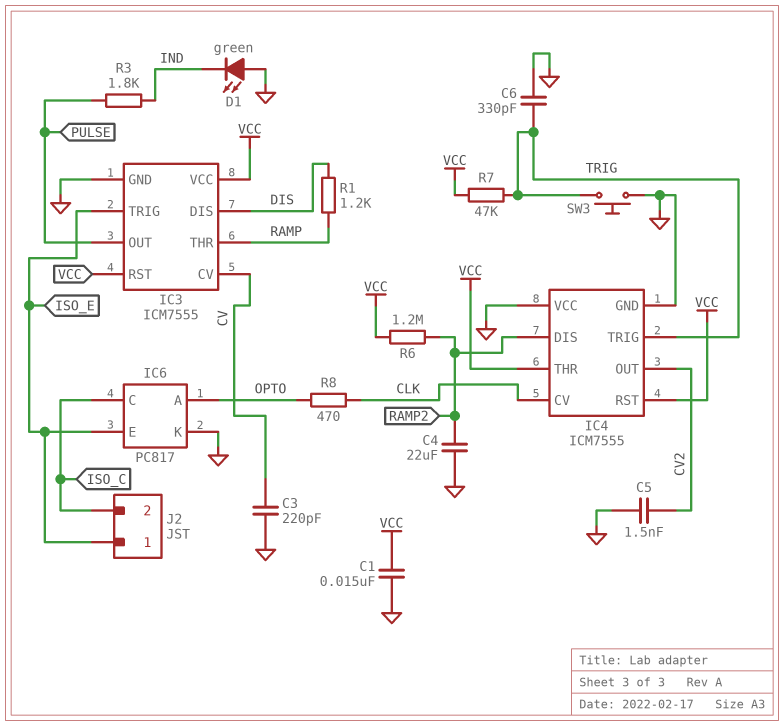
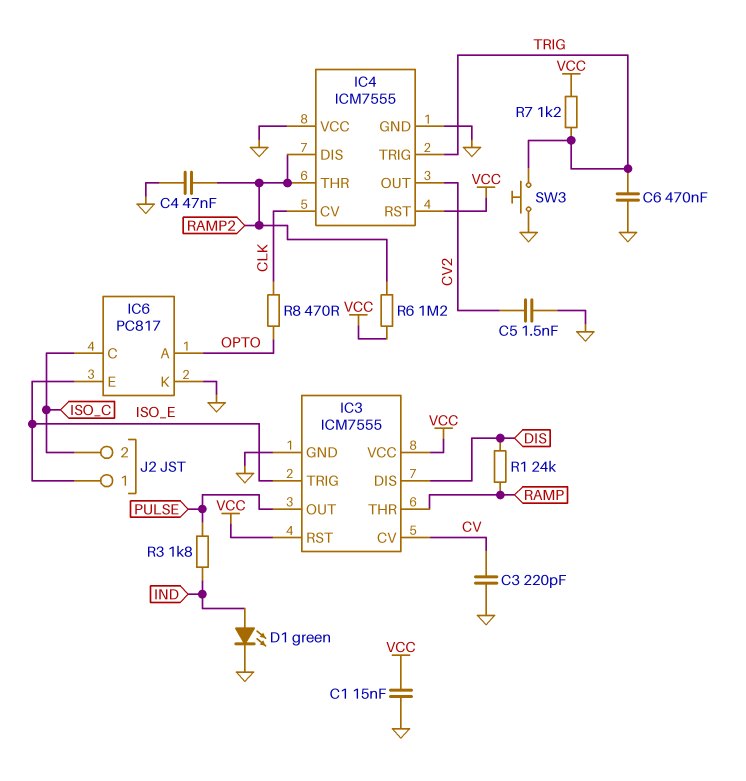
C4: 22uF (GND, RAMP2) -> 47nF (GND, RAMP2)
C6: 330pF (GND, TRIG) -> 470nF (GND, TRIG)
D1: LED green (A GND, K IND) -> LED green (A IND, K GND)
IC4 pin THR: VCC -> RAMP2
R1: 1.2k (DIS, RAMP) -> 24k (DIS, RAMP)
R7: 47k (TRIG, VCC) -> 1.2k (TRIG, VCC)

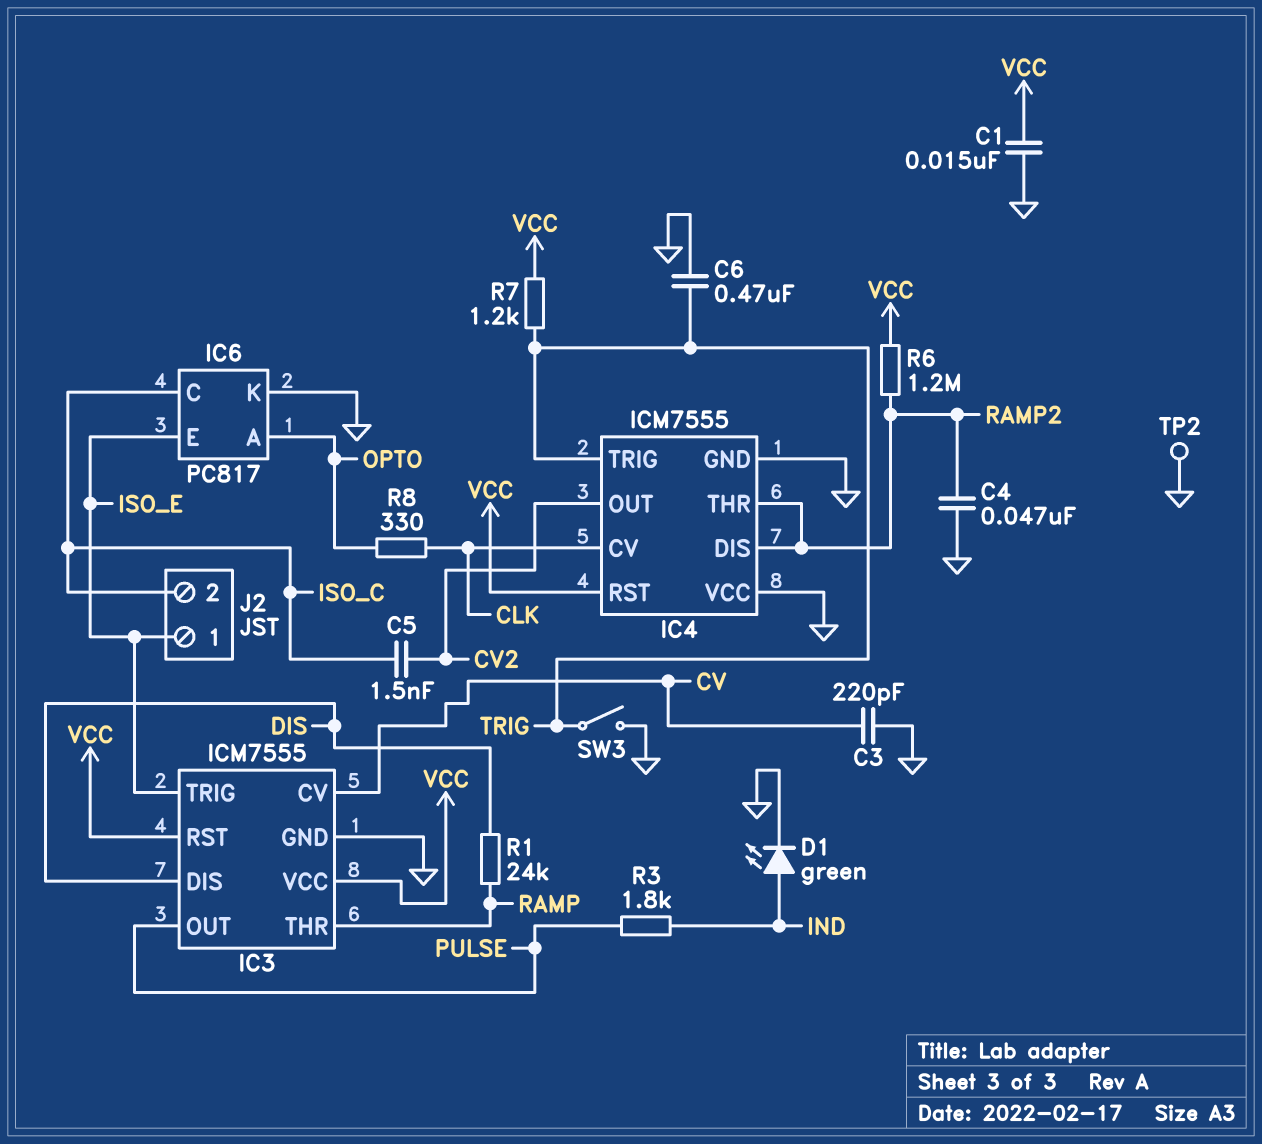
C5: 1.5nF (CV2, GND) -> 1.5nF (CV2, ISO_C)
R8: 470 (CLK, OPTO) -> 330 (CLK, OPTO)
SW3: button (GND, TRIG) -> switch (GND, TRIG)
TP2: none -> test point (GND)

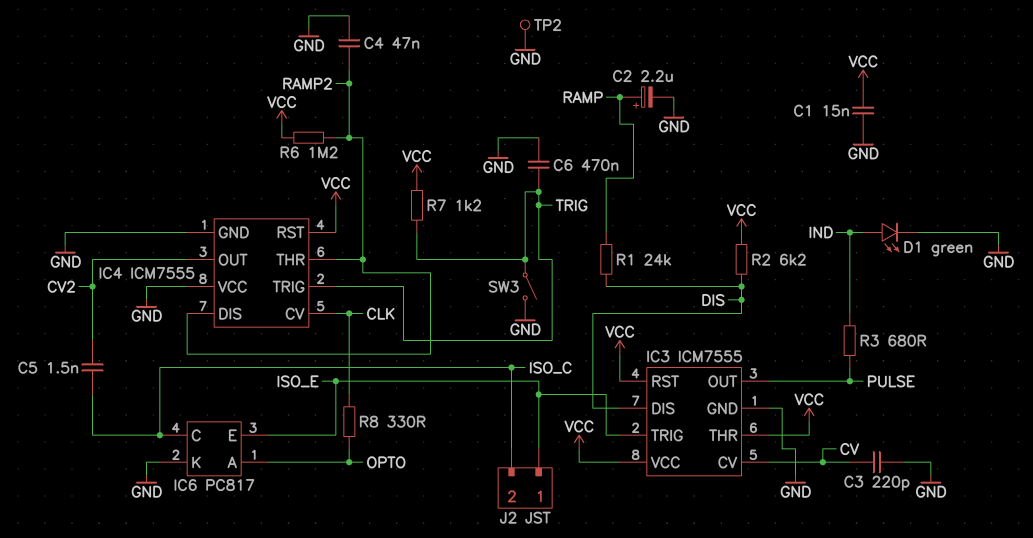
C2: none -> 2.2uF (plus RAMP, minus GND)
IC3 pin THR: RAMP -> VCC
R2: none -> 6.2k (DIS, VCC)
R3: 1.8k (IND, PULSE) -> 680 (IND, PULSE)

